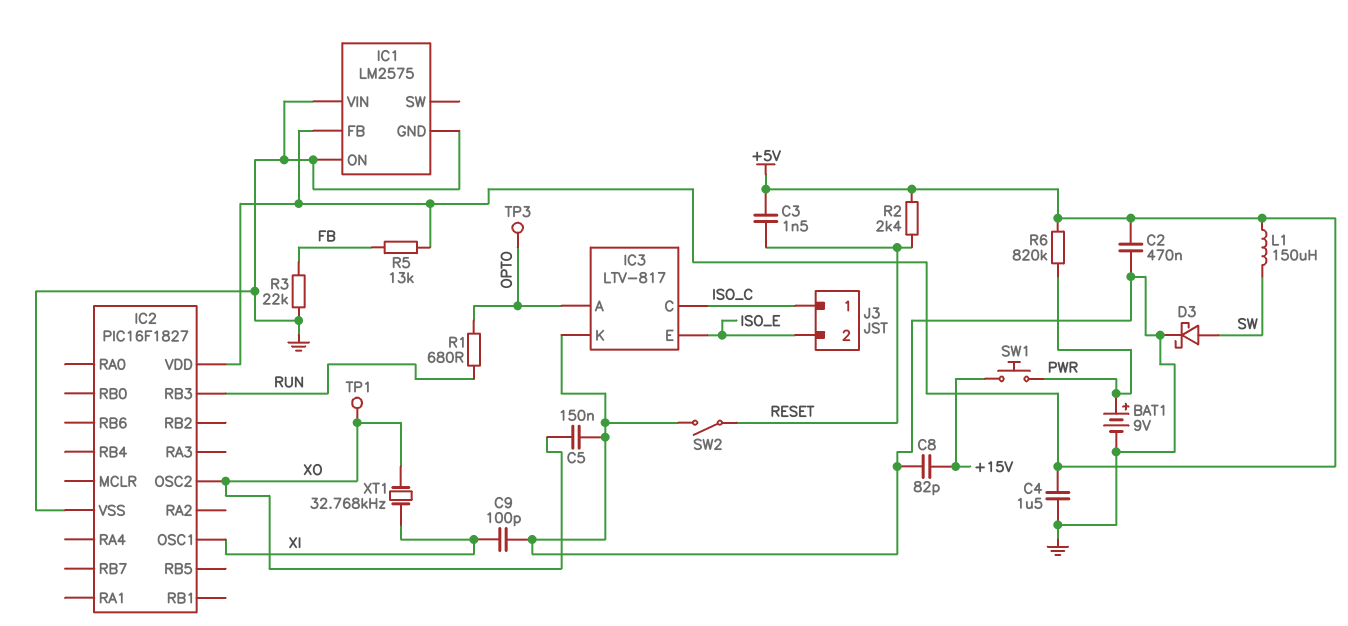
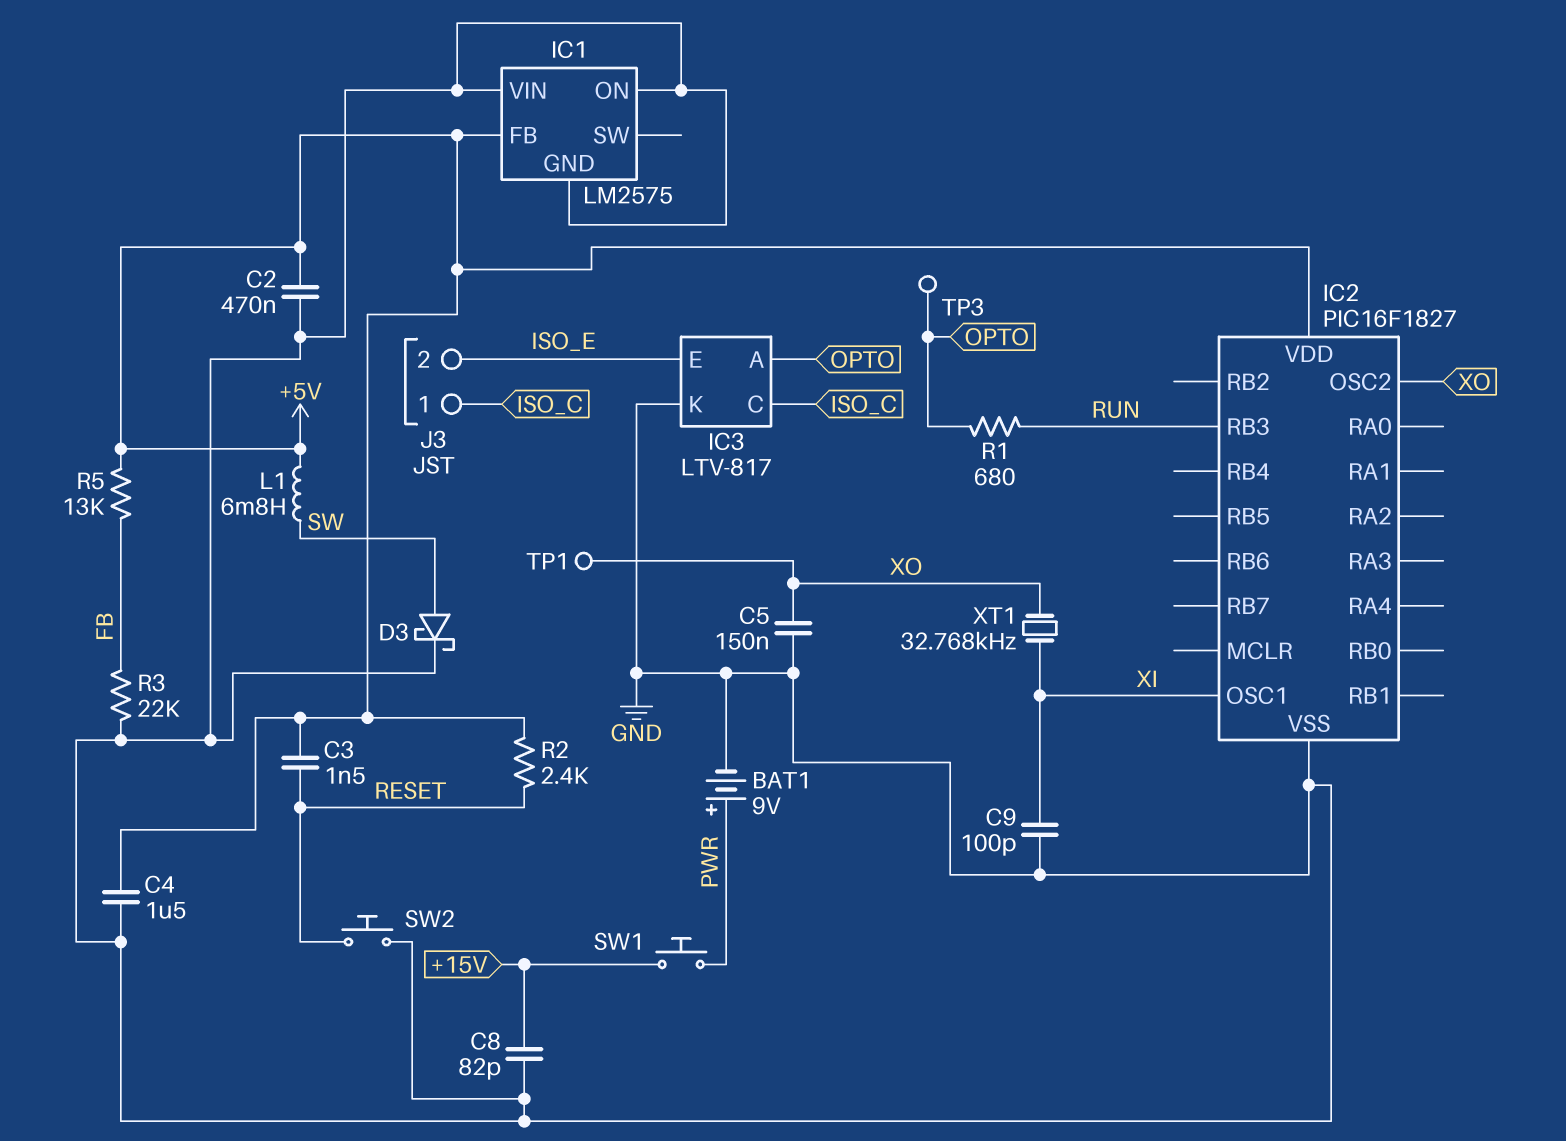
L1: 150uH (+5V, SW) -> 6.8mH (+5V, SW)
R6: 820k (+5V, PWR) -> none
SW2: switch (GND, RESET) -> button (GND, RESET)

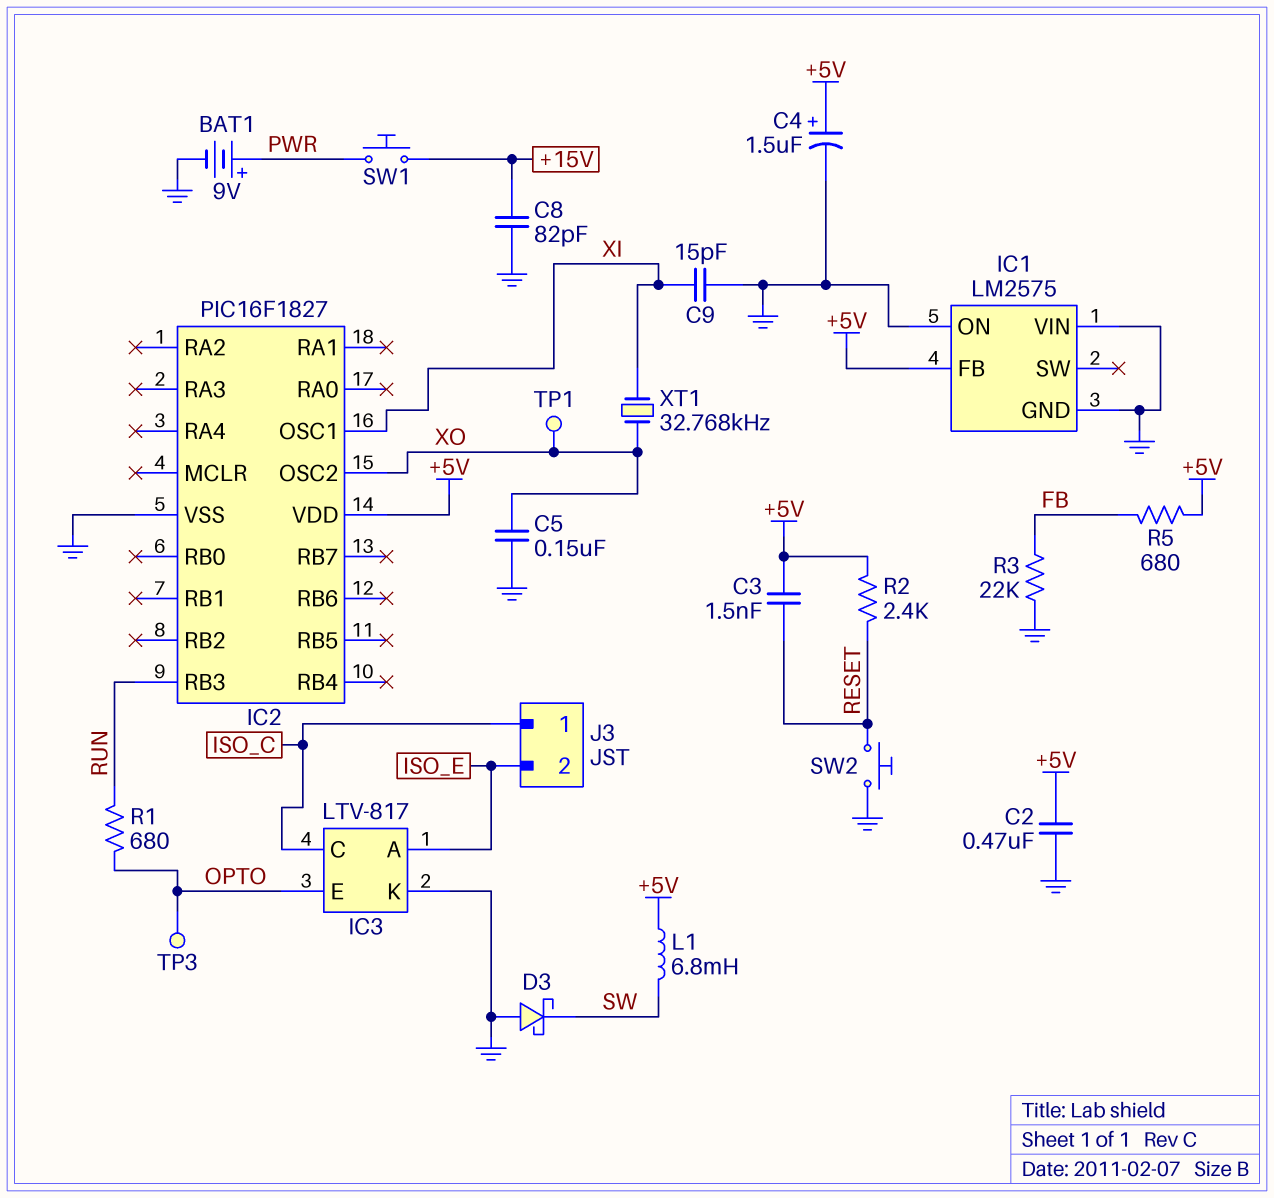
C4: 1.5uF (+5V, GND) -> 1.5uF (plus +5V, minus GND)
C9: 100pF (GND, XI) -> 15pF (GND, XI)
D3: schottky (A SW, K GND) -> schottky (A GND, K SW)
IC3 pin A: OPTO -> ISO_E
IC3 pin E: ISO_E -> OPTO
R5: 13k (+5V, FB) -> 680 (+5V, FB)

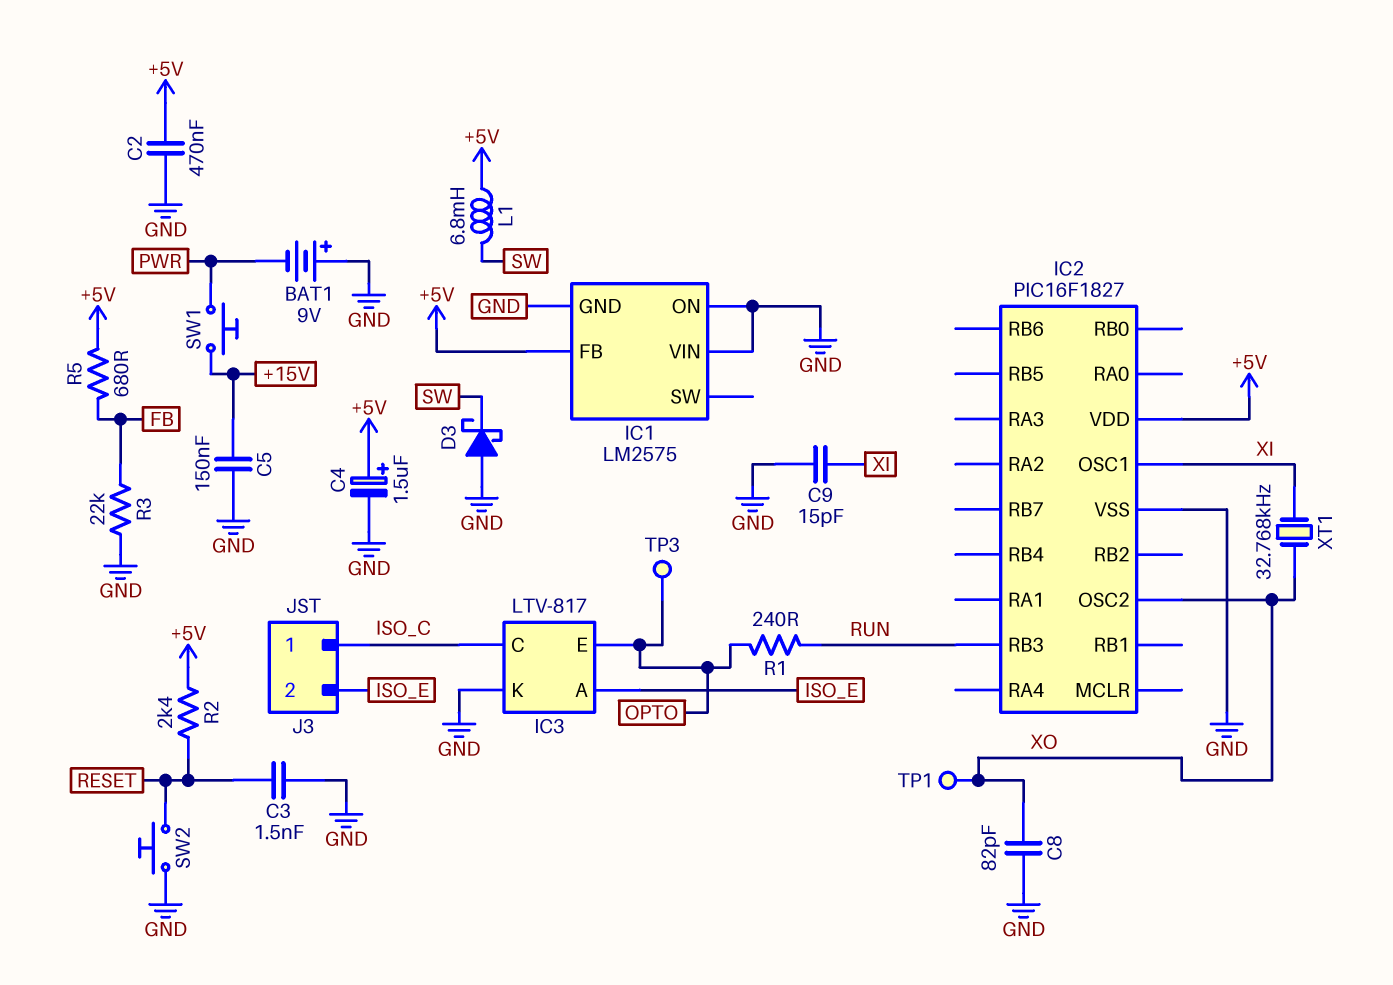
BAT1: 9V (plus PWR, minus GND) -> 9V (plus GND, minus PWR)
C3: 1.5nF (+5V, RESET) -> 1.5nF (GND, RESET)
C5: 150nF (GND, XO) -> 150nF (+15V, GND)
C8: 82pF (+15V, GND) -> 82pF (GND, XO)
R1: 680 (OPTO, RUN) -> 240 (OPTO, RUN)

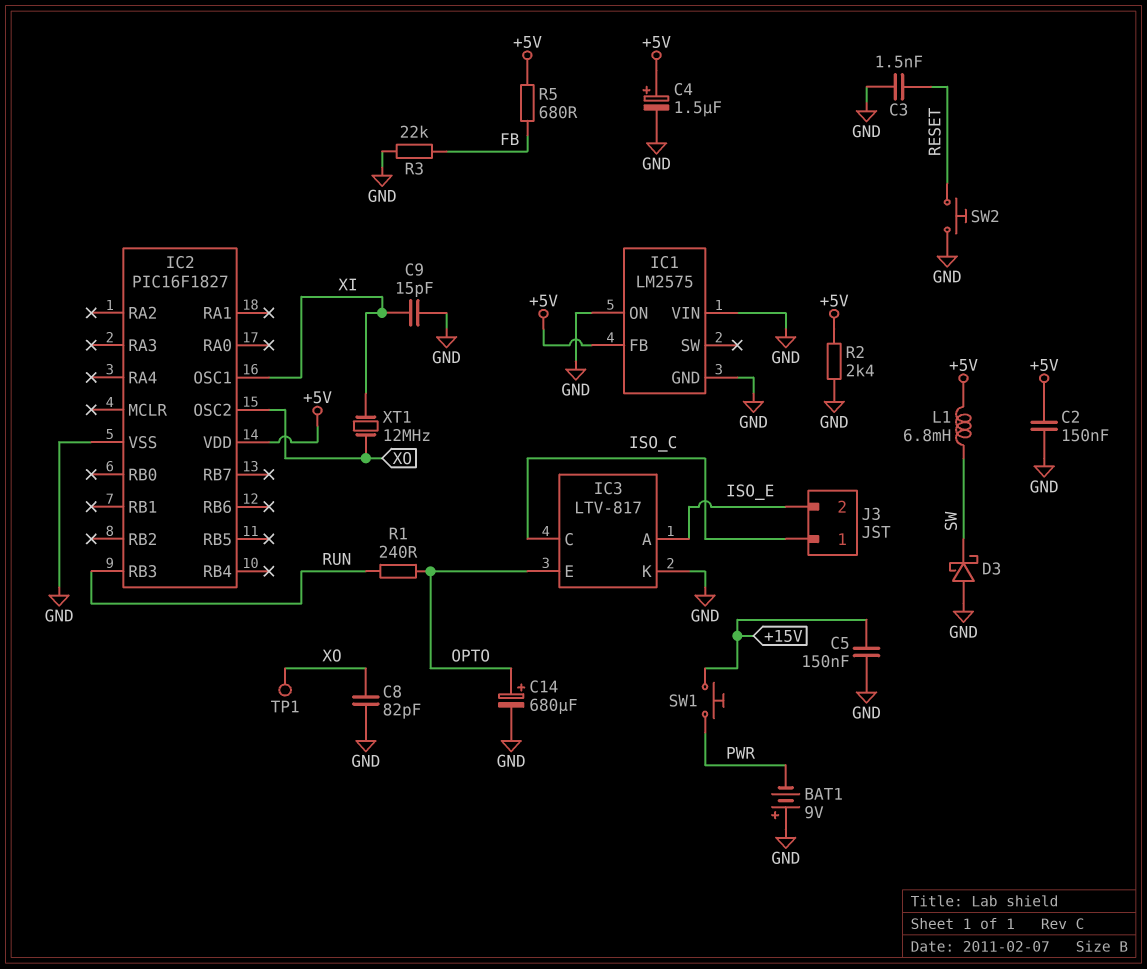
C2: 470nF (+5V, GND) -> 150nF (+5V, GND)
C14: none -> 680uF (plus OPTO, minus GND)
R2: 2.4k (+5V, RESET) -> 2.4k (+5V, GND)
TP3: test point (OPTO) -> none
XT1: 32.768kHz (XI, XO) -> 12MHz (XI, XO)

